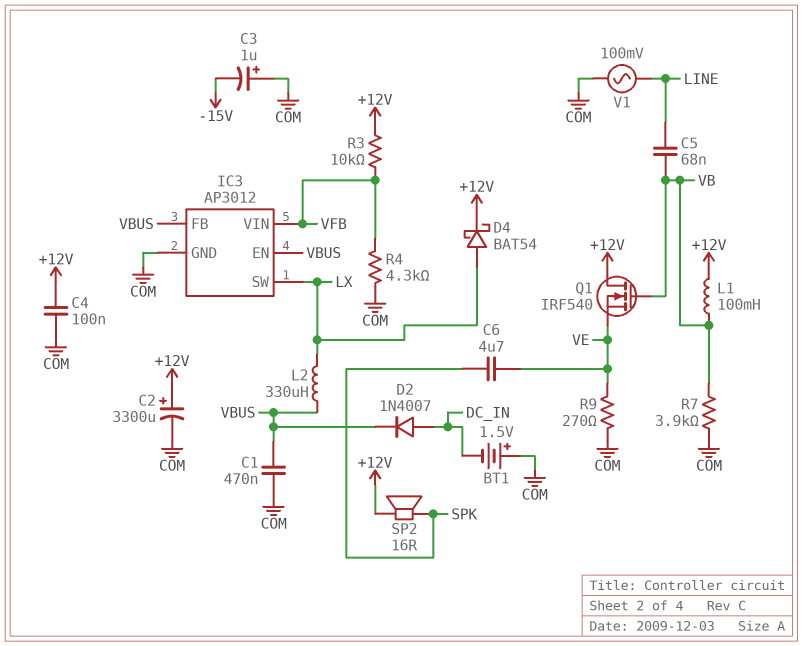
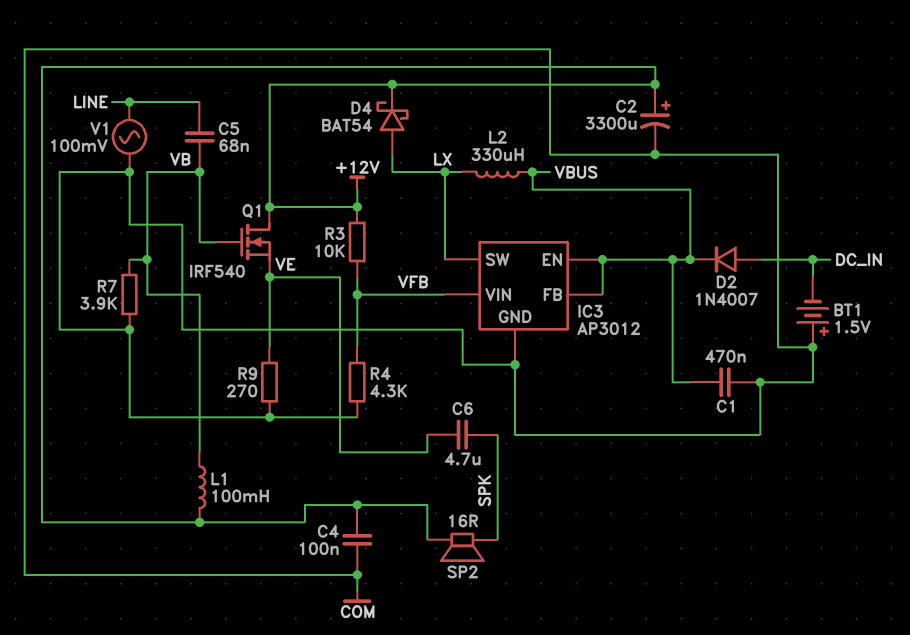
C3: 1uF (plus COM, minus -15V) -> none

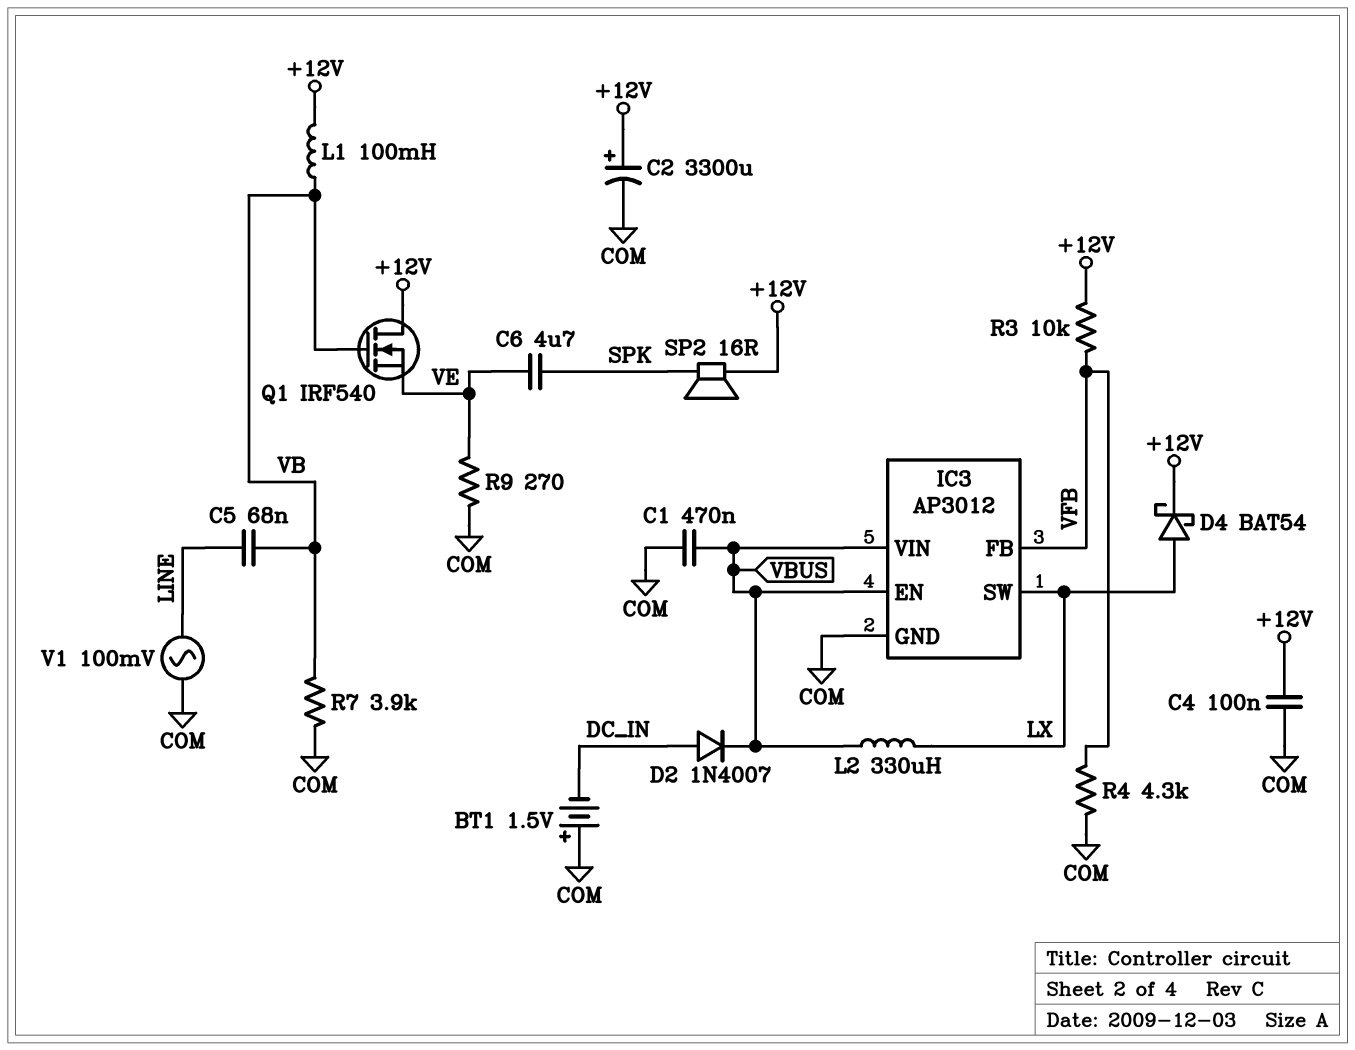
IC3 pin FB: VBUS -> VFB
IC3 pin VIN: VFB -> VBUS

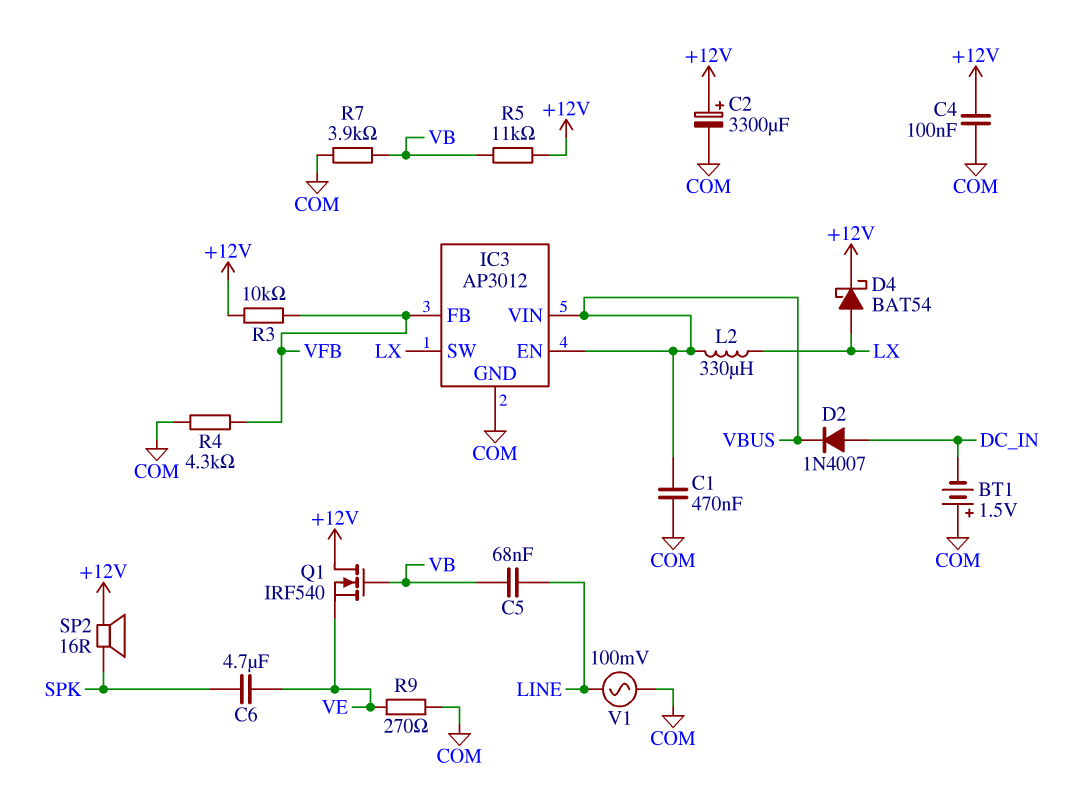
L1: 100mH (+12V, VB) -> none
R5: none -> 11k (+12V, VB)

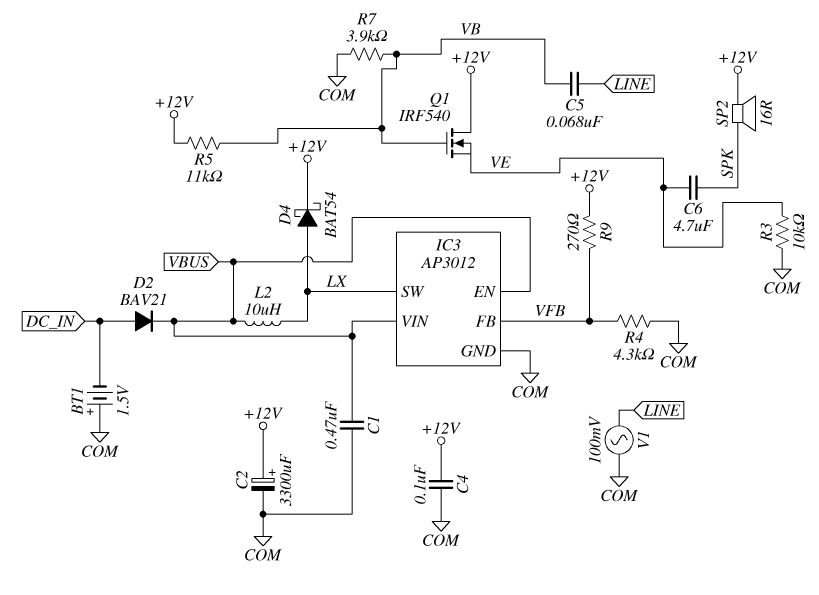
D2: diode 1N4007 (A DC_IN, K VBUS) -> diode BAV21 (A DC_IN, K VBUS)
L2: 330uH (LX, VBUS) -> 10uH (LX, VBUS)
R3: 10k (+12V, VFB) -> 10k (COM, VE)
R9: 270 (COM, VE) -> 270 (+12V, VFB)

